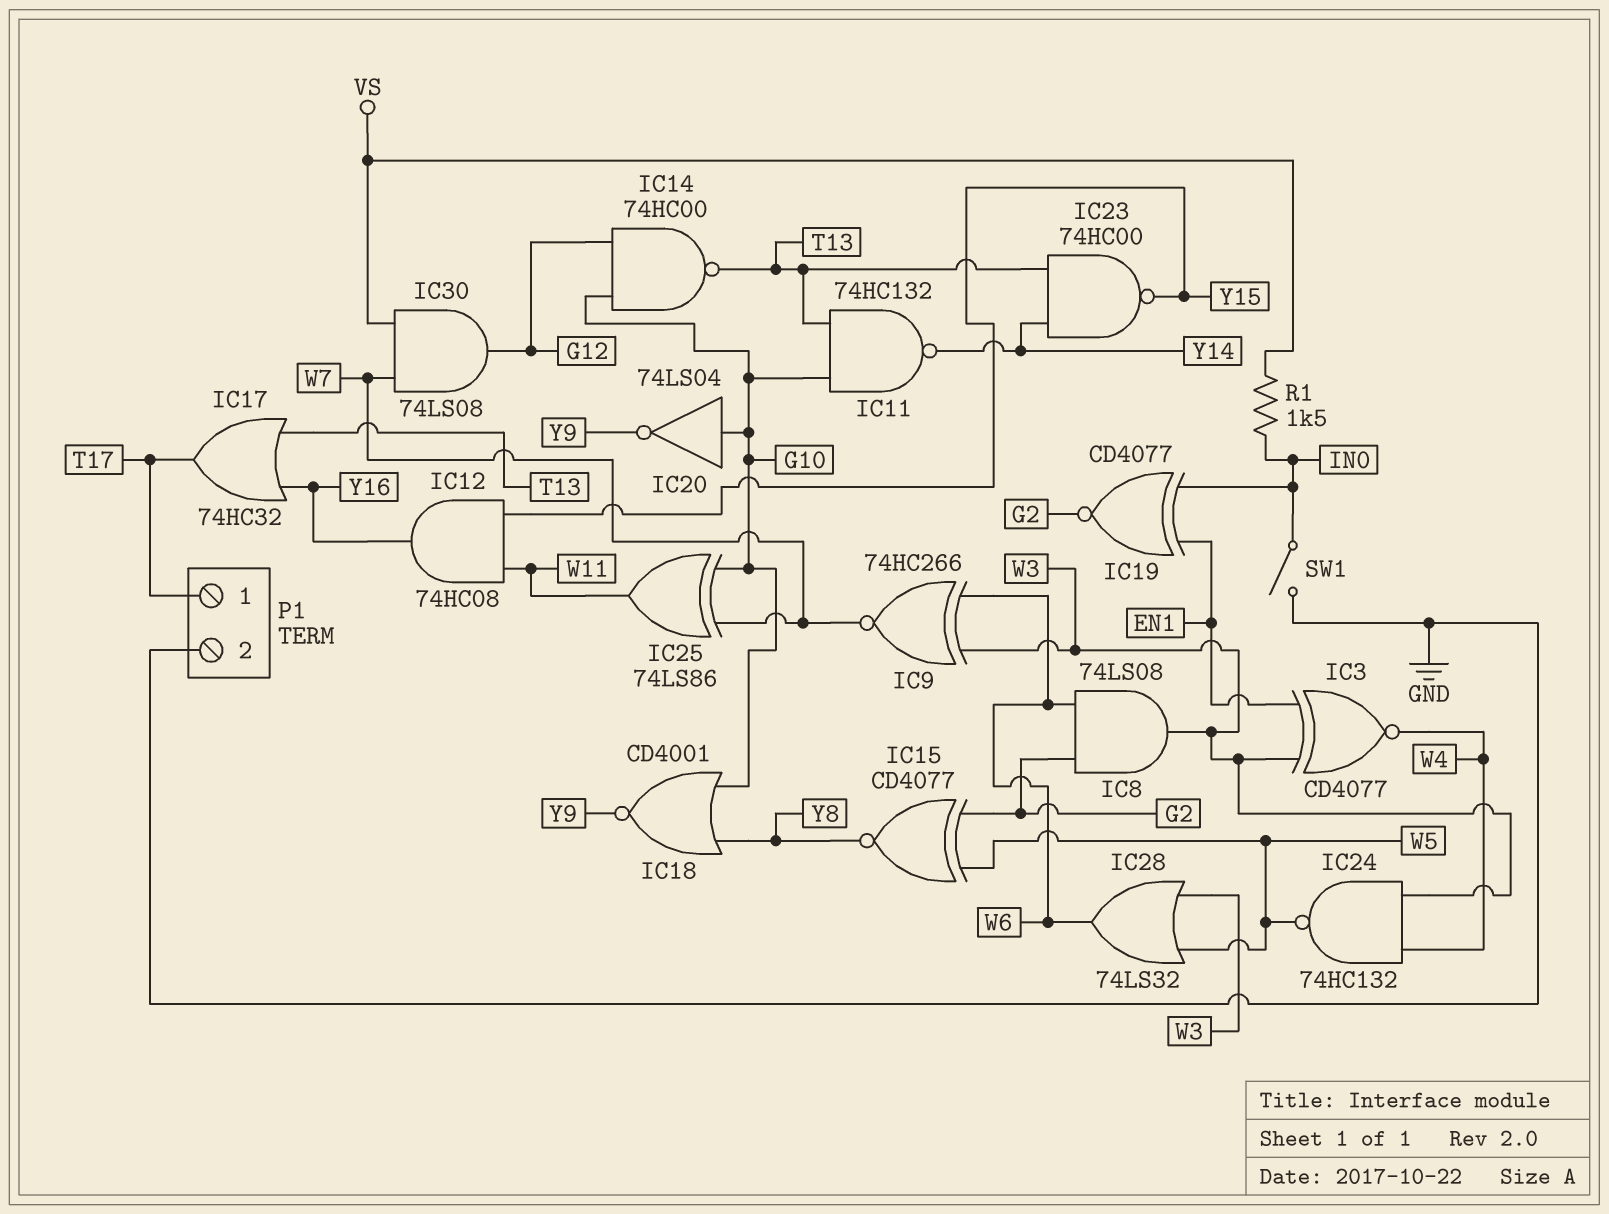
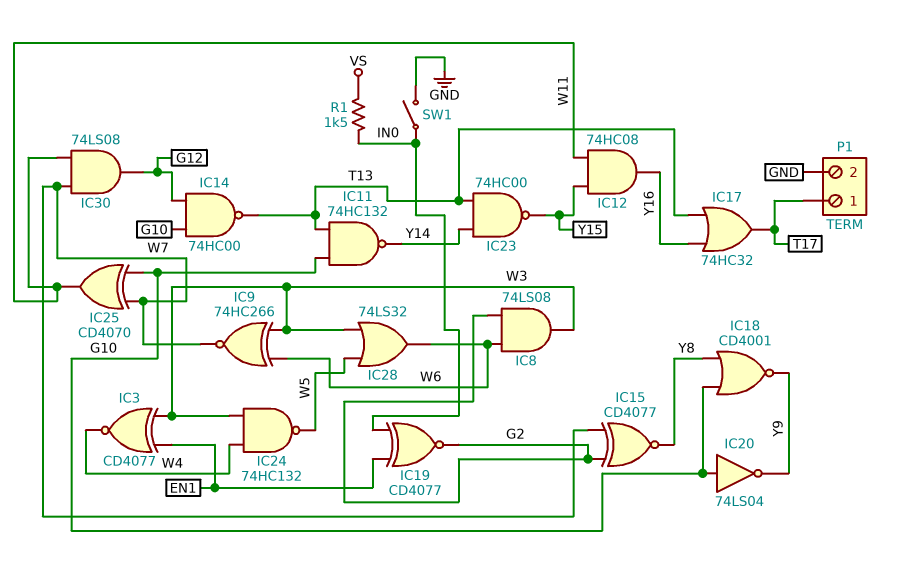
IC15: XNOR CD4077 (in G2, in W5, out Y8) -> XNOR CD4077 (in G2, in W7, out Y8)
IC25: XOR 74LS86 (in G10, in W7, out W11) -> XOR CD4070 (in G10, in W7, out W11)
IC30: AND 74LS08 (in VS, in W7, out G12) -> AND 74LS08 (in W7, in W11, out G12)

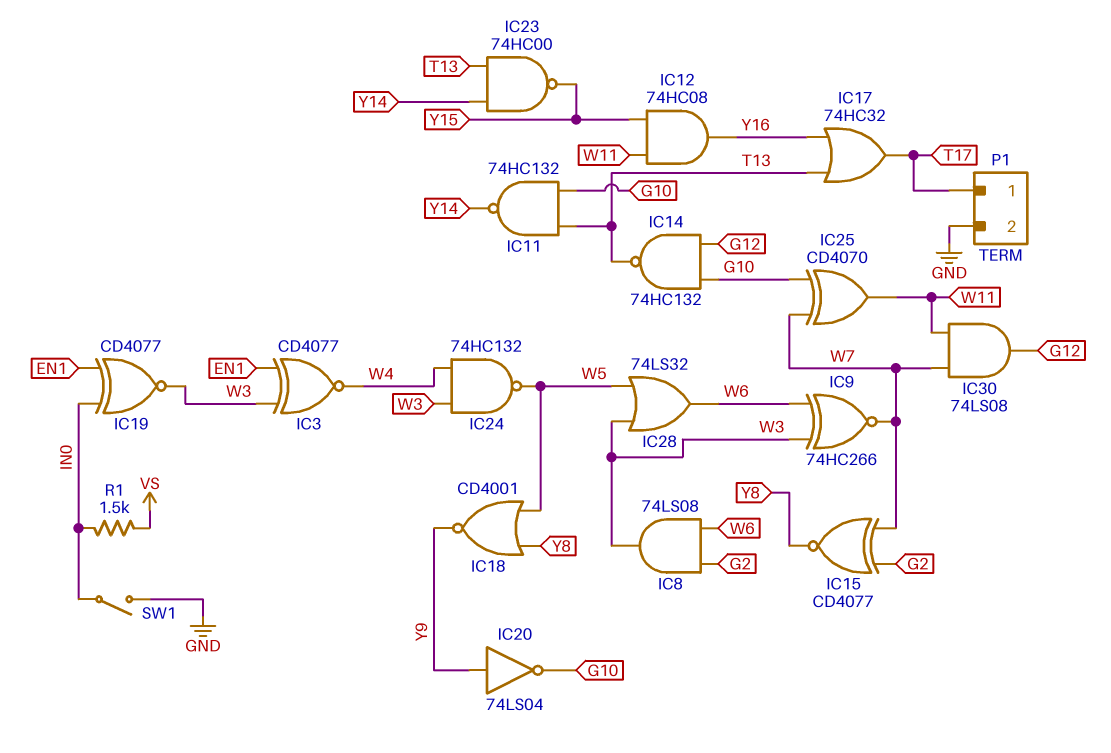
IC14: NAND 74HC00 (in G10, in G12, out T13) -> NAND 74HC132 (in G10, in G12, out T13)
IC18: NOR CD4001 (in G10, in Y8, out Y9) -> NOR CD4001 (in W5, in Y8, out Y9)
IC19: XNOR CD4077 (in EN1, in IN0, out G2) -> XNOR CD4077 (in EN1, in IN0, out W3)
IC20: NOT 74LS04 (in G10, out Y9) -> NOT 74LS04 (in Y9, out G10)

